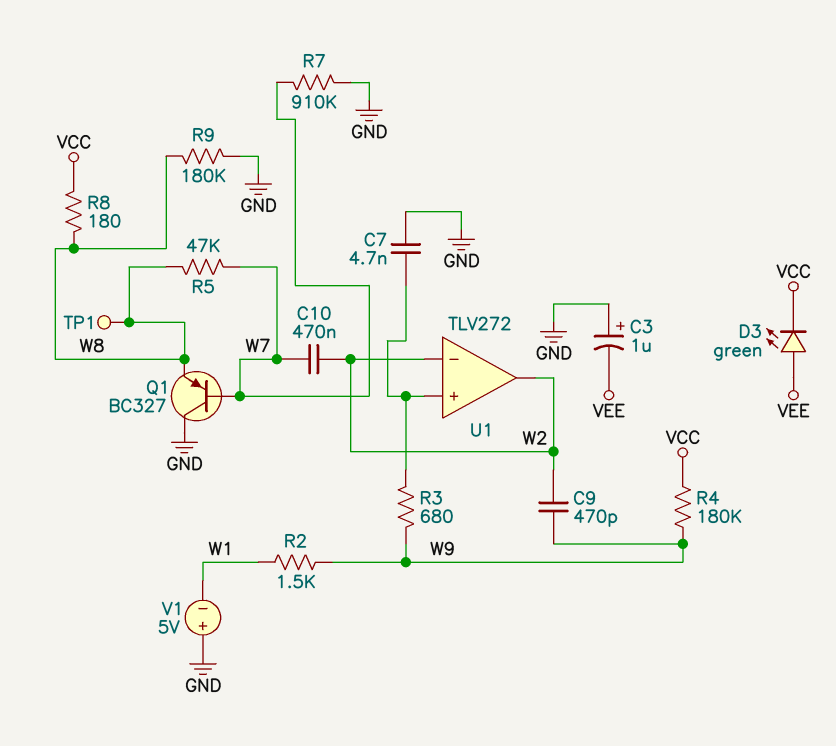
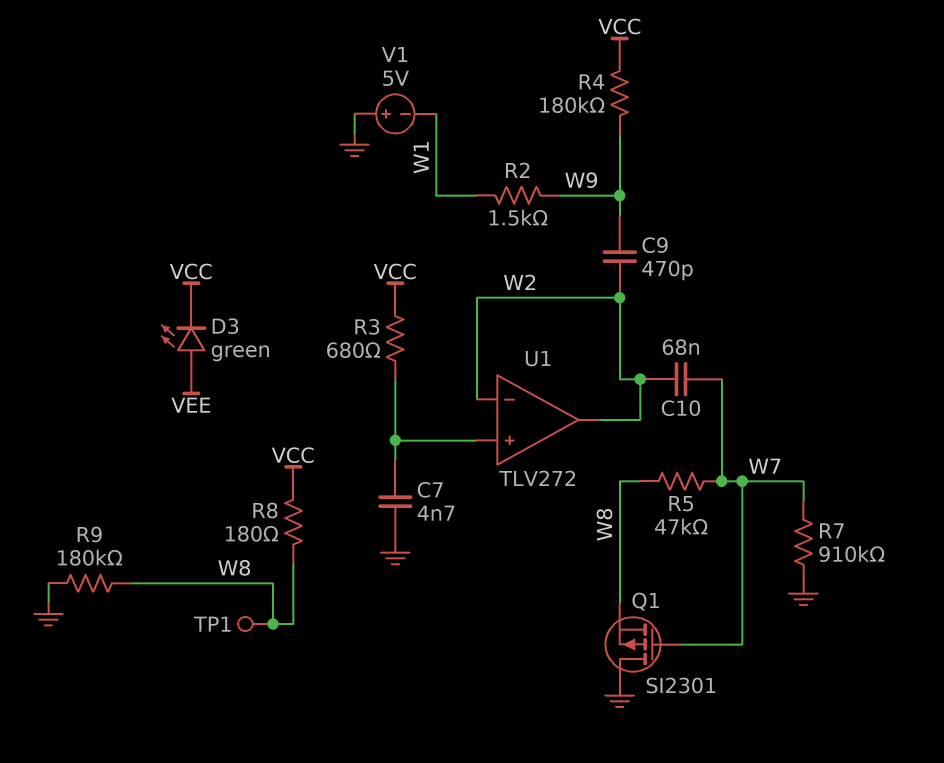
C3: 1uF (plus GND, minus VEE) -> none
C10: 470nF (W2, W7) -> 68nF (W2, W7)
Q1: PNP BC327 (B W7, C GND, E W8) -> PMOS SI2301 (G W7, D GND, S W8)
R3: 680 (U1/in+, W9) -> 680 (U1/in+, VCC)

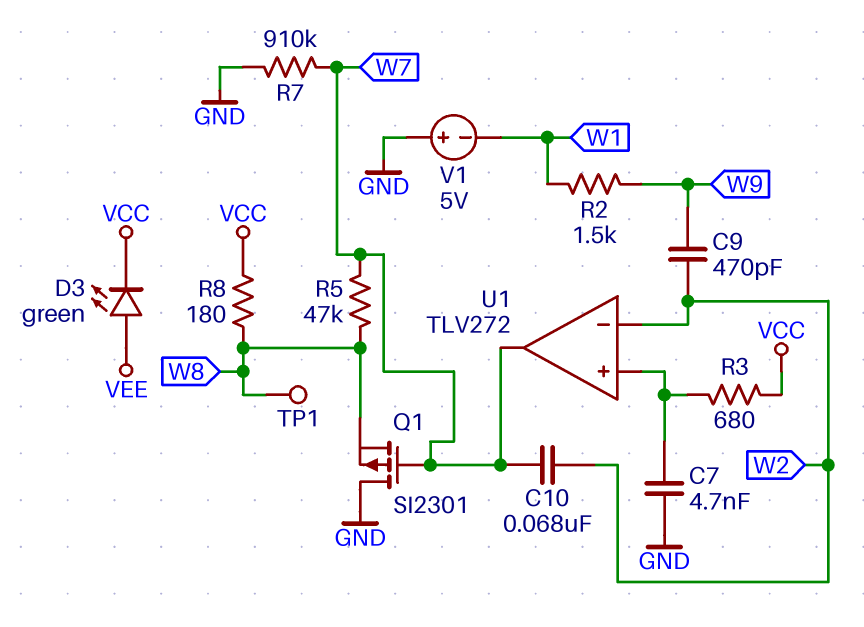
R4: 180k (VCC, W9) -> none
R9: 180k (GND, W8) -> none
U1 pin out: W2 -> W7

